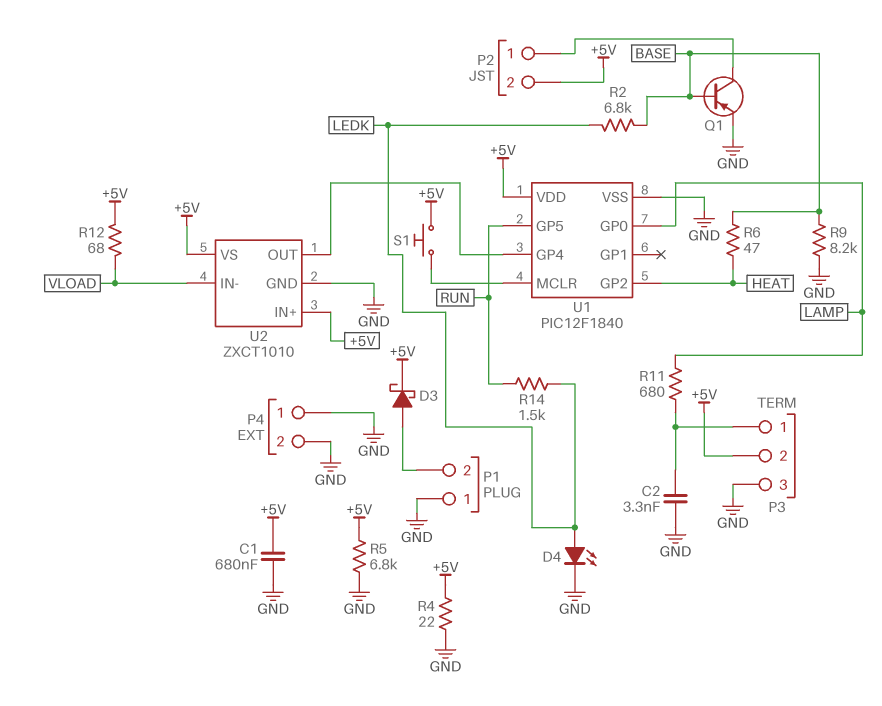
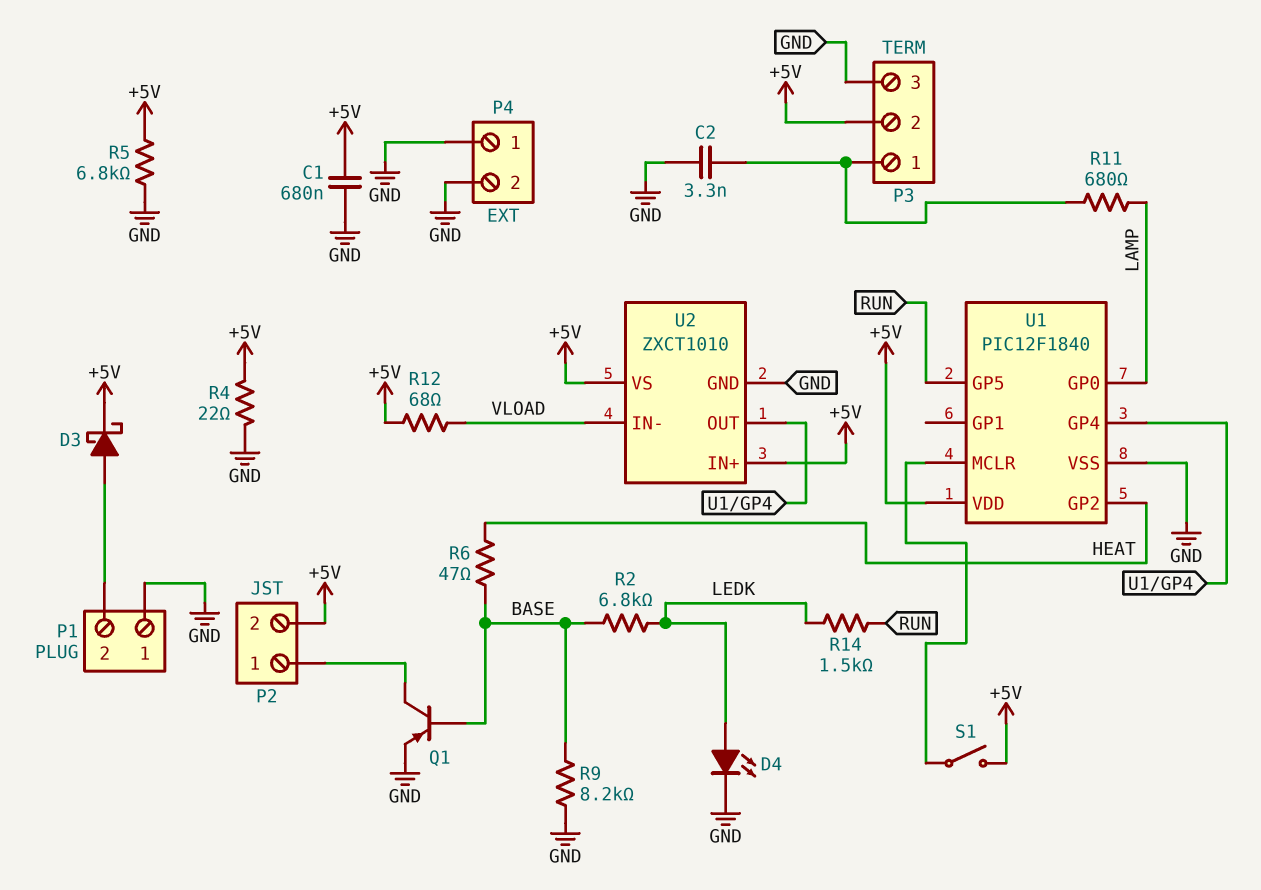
S1: button (+5V, U1/MCLR) -> switch (+5V, U1/MCLR)

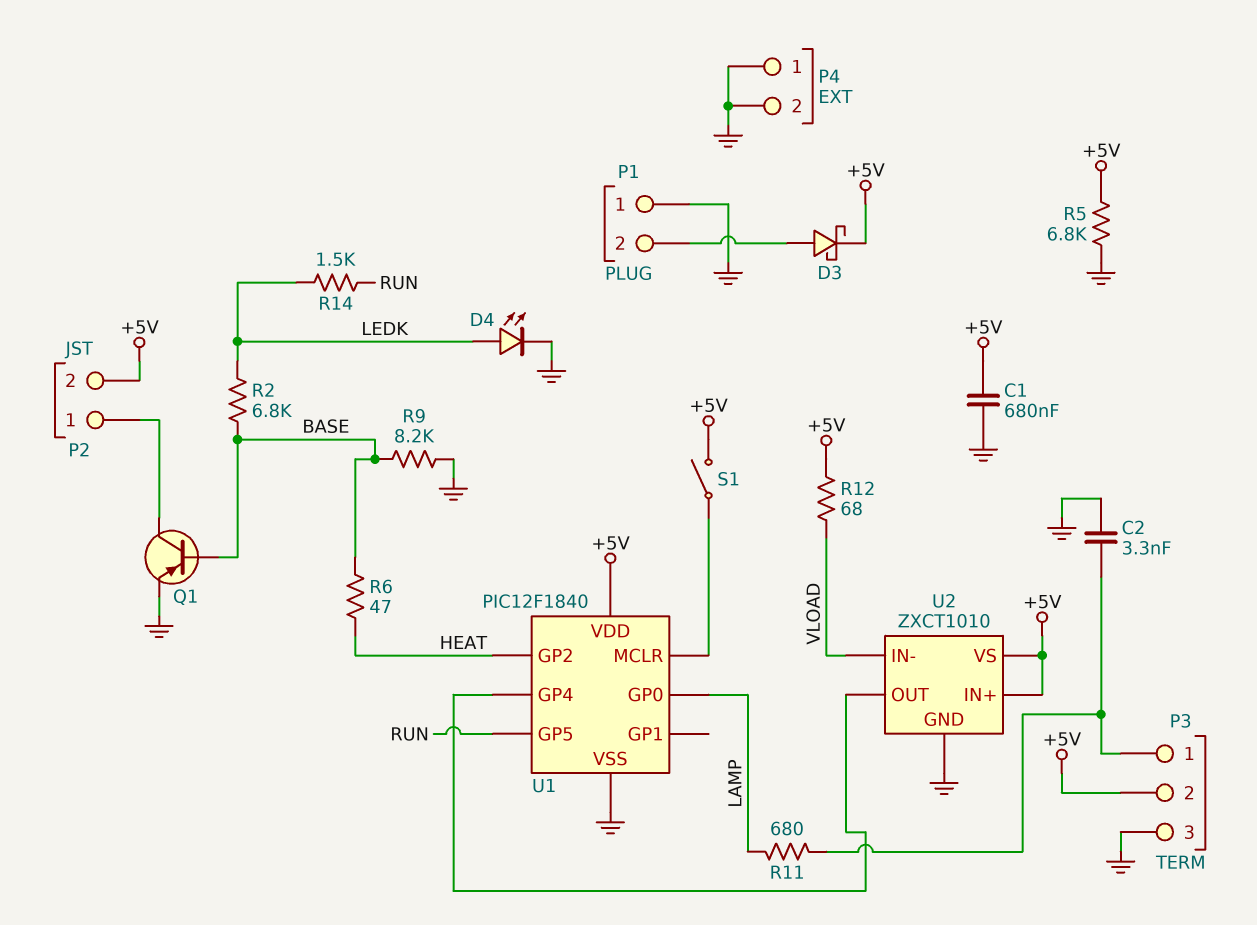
R4: 22 (+5V, GND) -> none

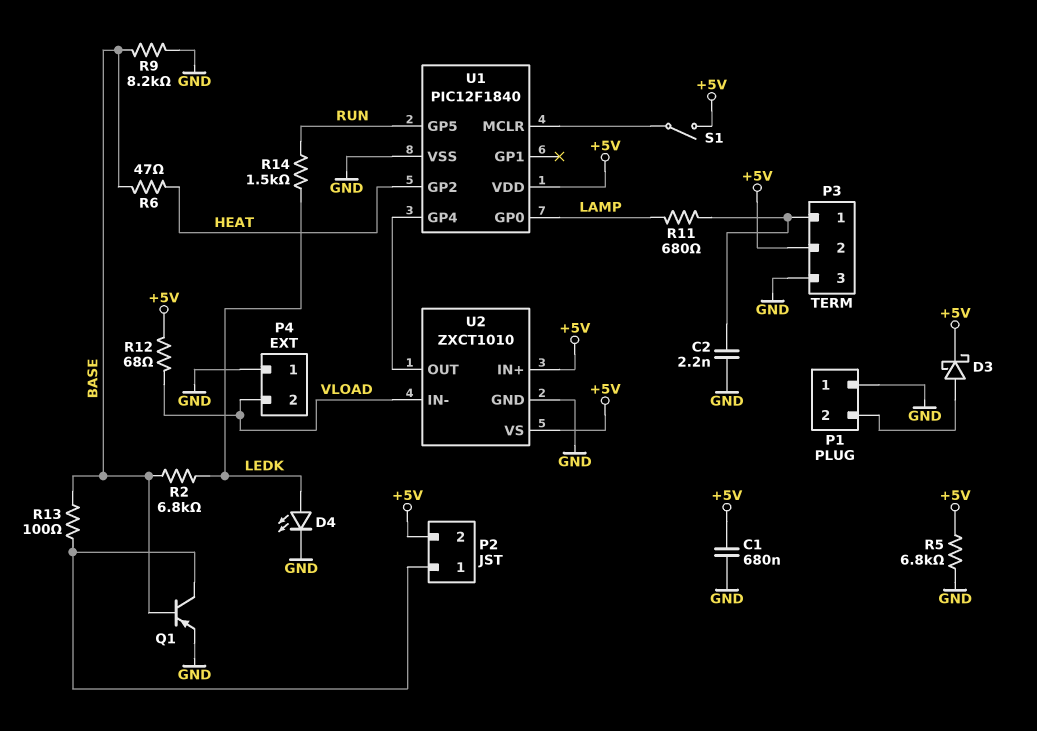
C2: 3.3nF (GND, P3/1) -> 2.2nF (GND, P3/1)
P4 pin 2: GND -> VLOAD
R13: none -> 100 (BASE, P2/1)

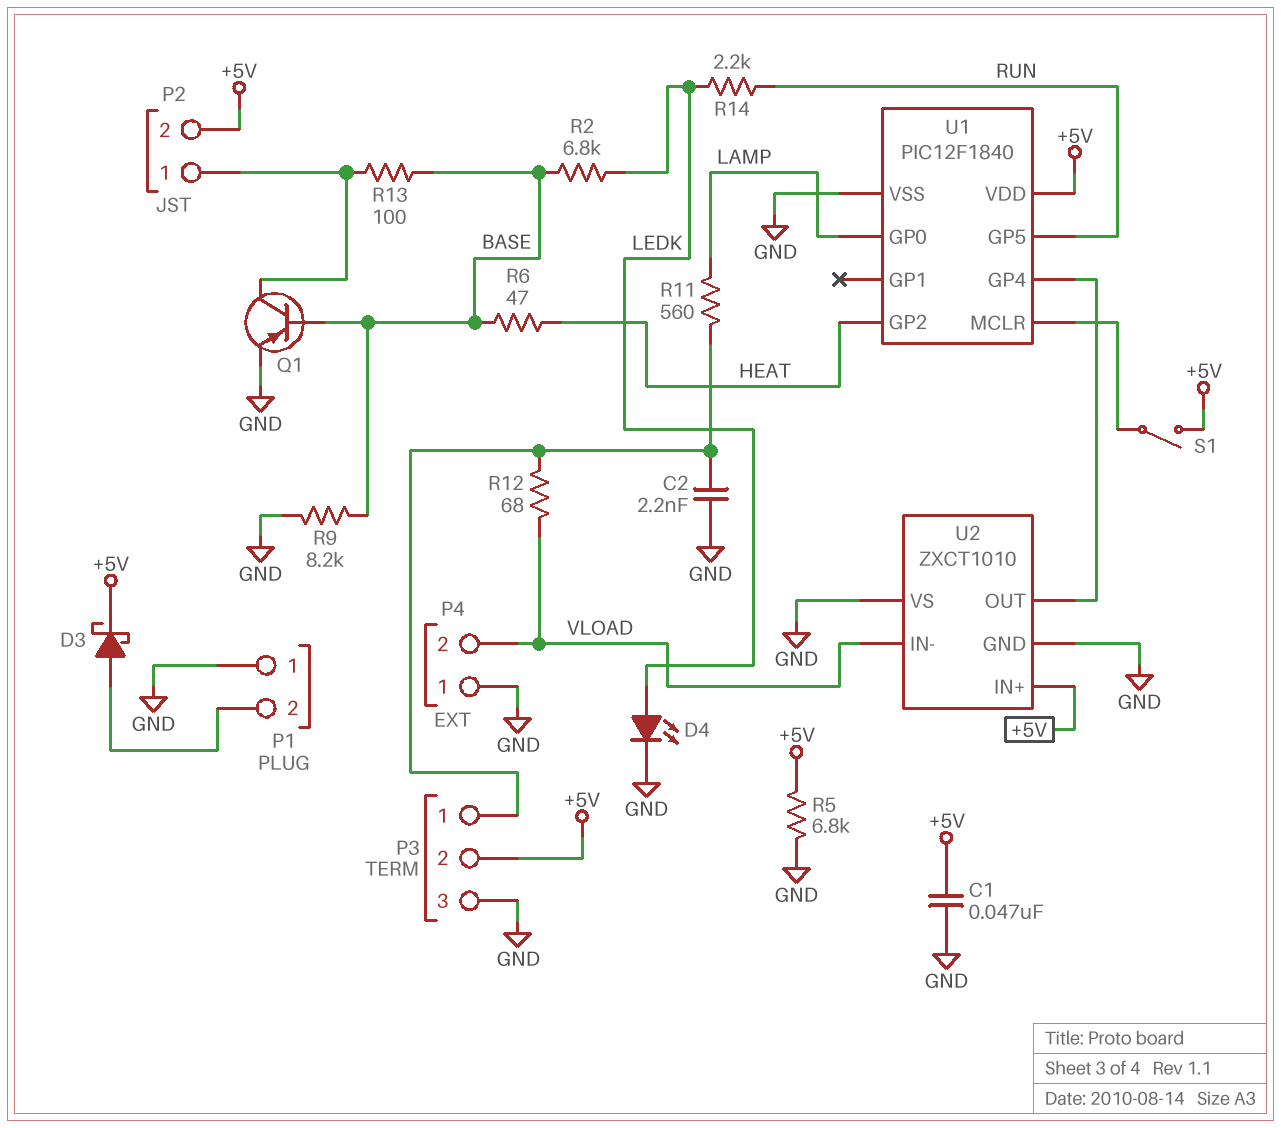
C1: 680nF (+5V, GND) -> 47nF (+5V, GND)
R11: 680 (LAMP, P3/1) -> 560 (LAMP, P3/1)
R12: 68 (+5V, VLOAD) -> 68 (P3/1, VLOAD)
R14: 1.5k (LEDK, RUN) -> 2.2k (LEDK, RUN)
U2 pin VS: +5V -> GND

